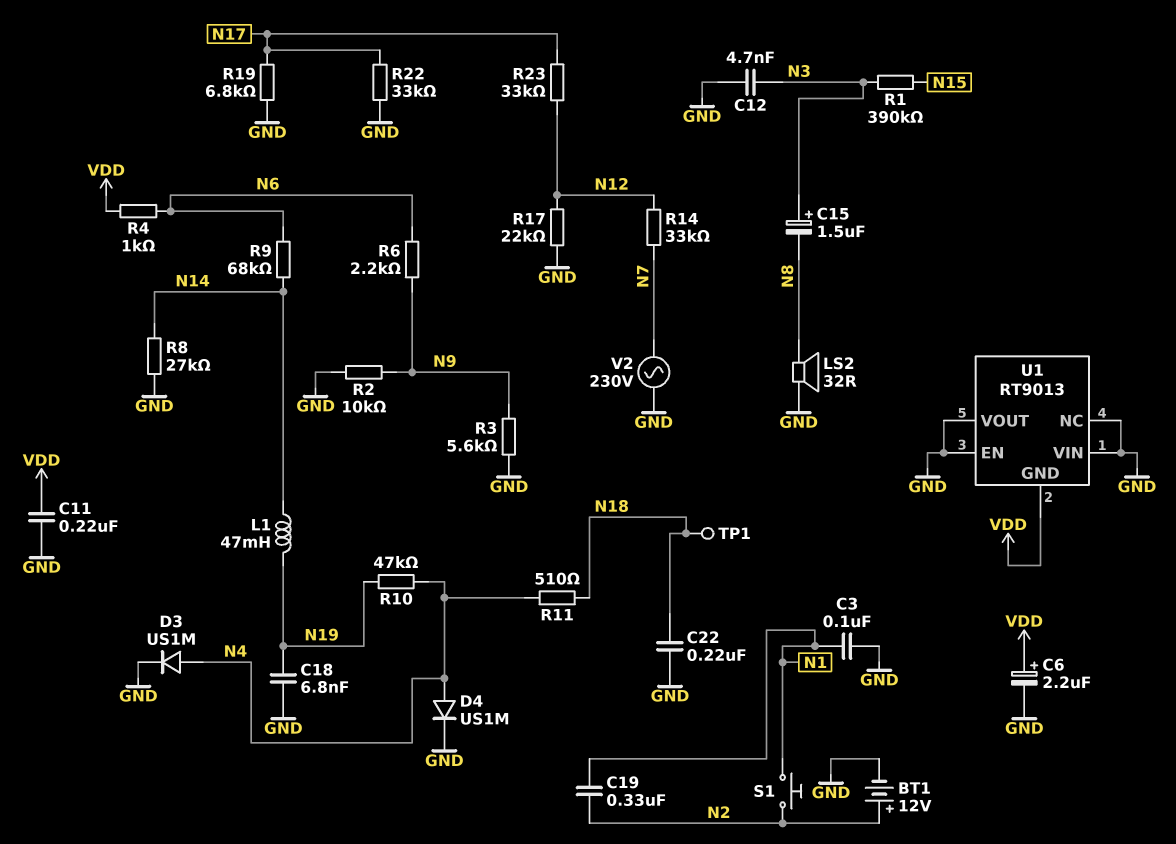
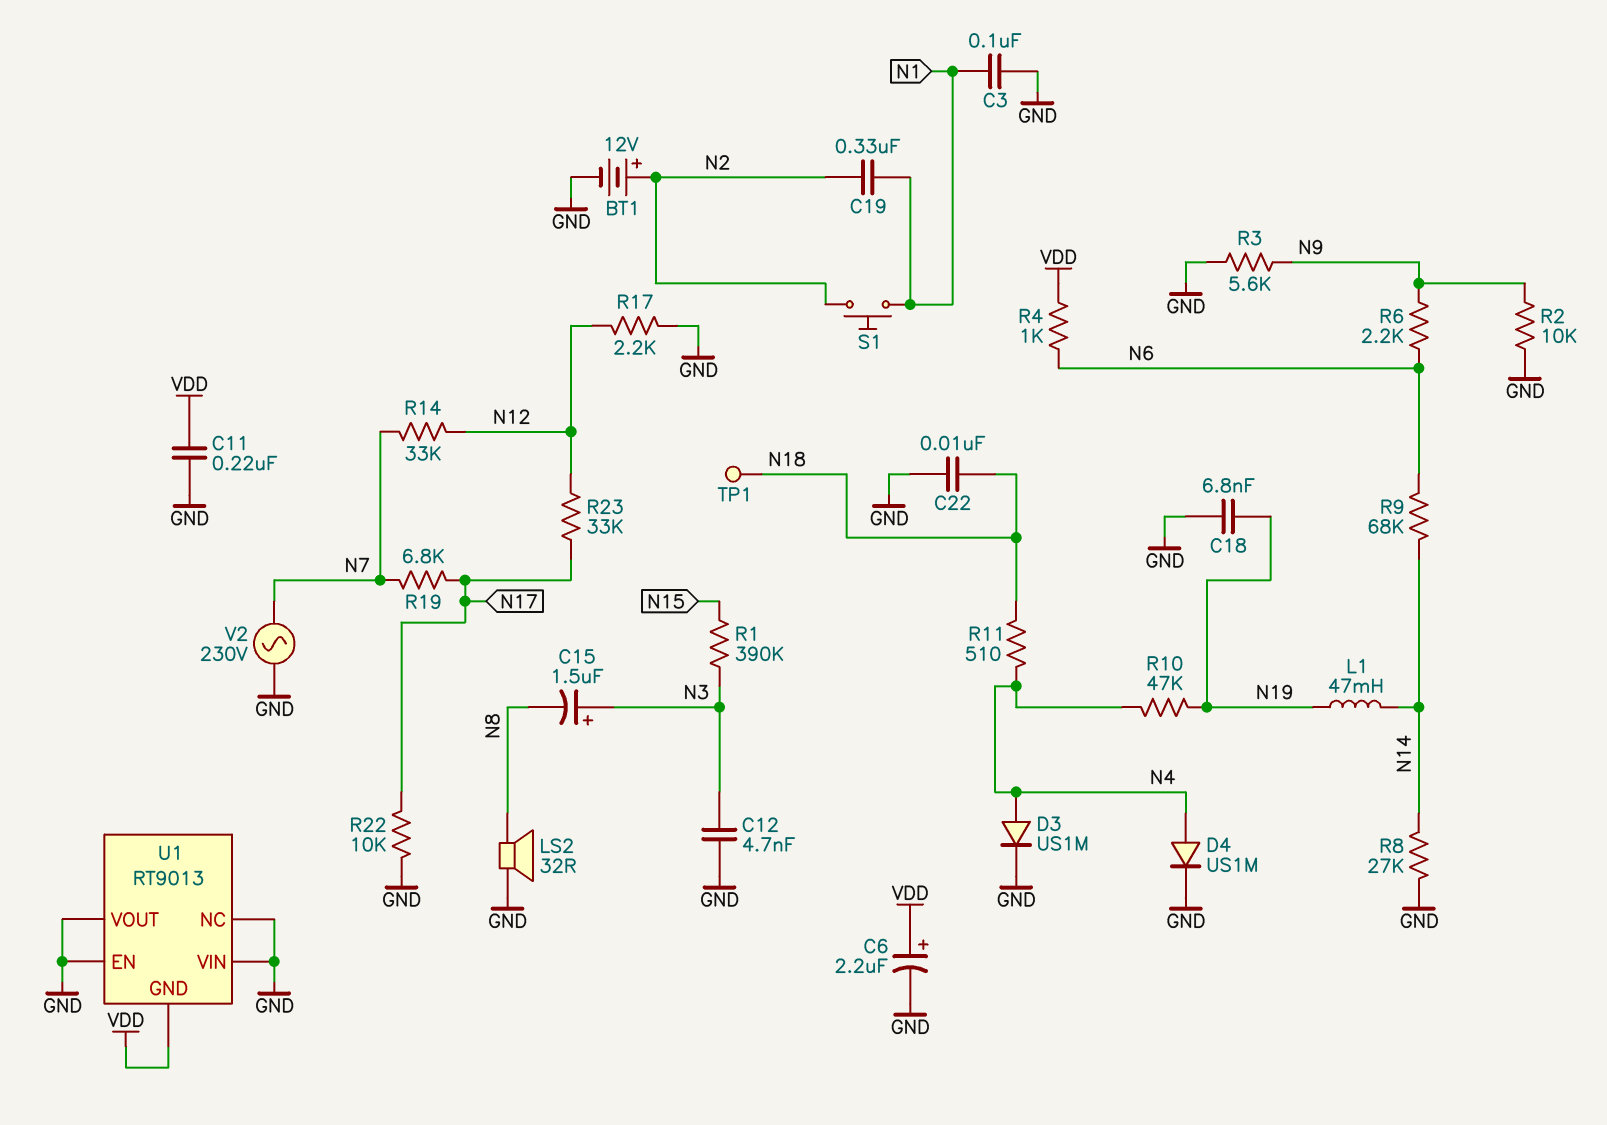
C22: 220nF (GND, N18) -> 10nF (GND, N18)
R17: 22k (GND, N12) -> 2.2k (GND, N12)
R19: 6.8k (GND, N17) -> 6.8k (N7, N17)
R22: 33k (GND, N17) -> 10k (GND, N17)

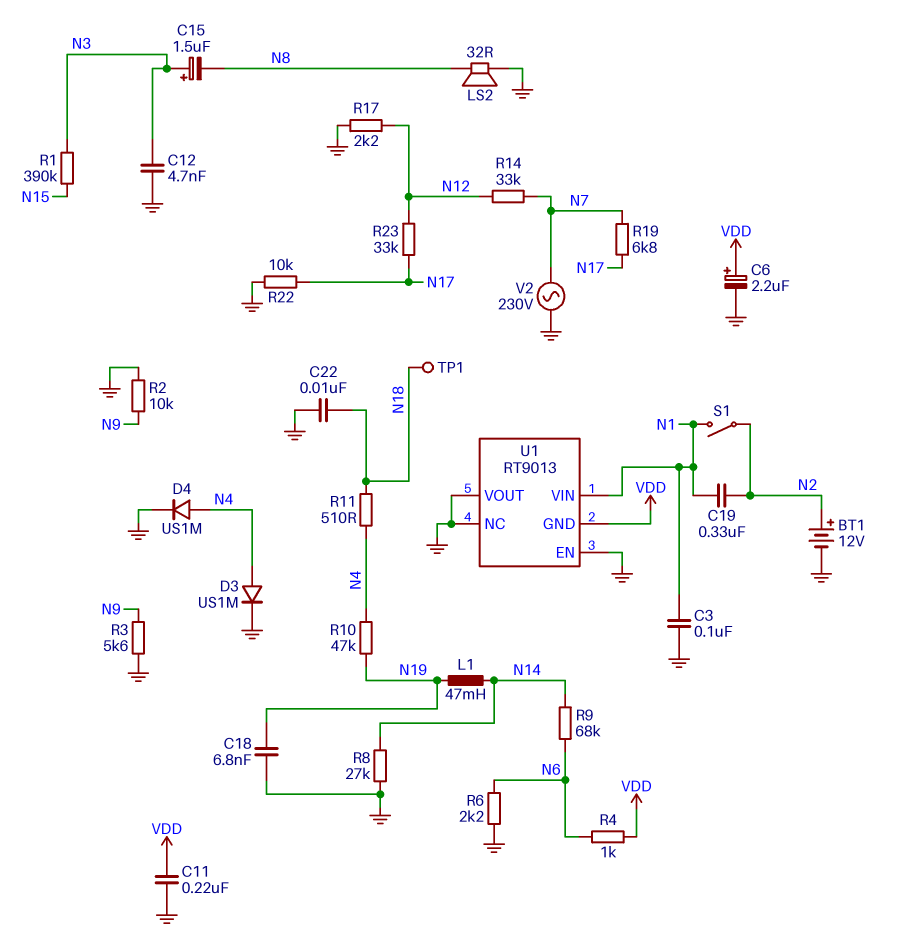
R6: 2.2k (N6, N9) -> 2.2k (GND, N6)
S1: button (N1, N2) -> switch (N1, N2)
U1 pin VIN: GND -> N1

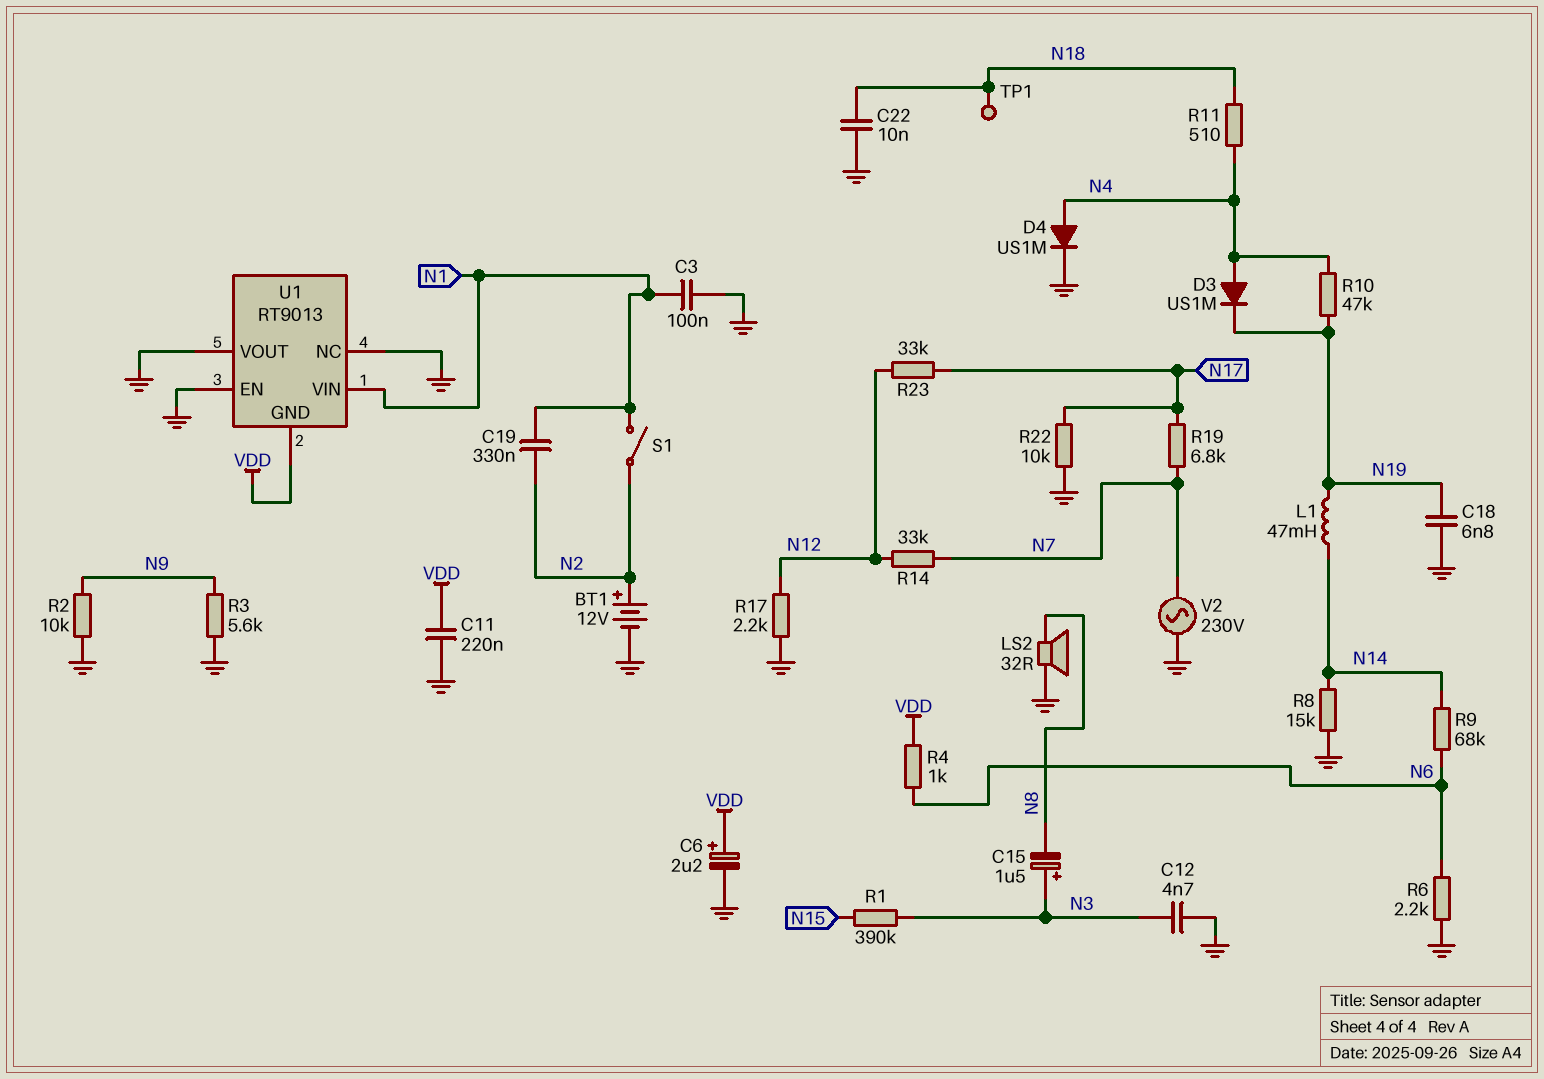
D3: diode US1M (A N4, K GND) -> diode US1M (A N4, K N19)
R8: 27k (GND, N14) -> 15k (GND, N14)

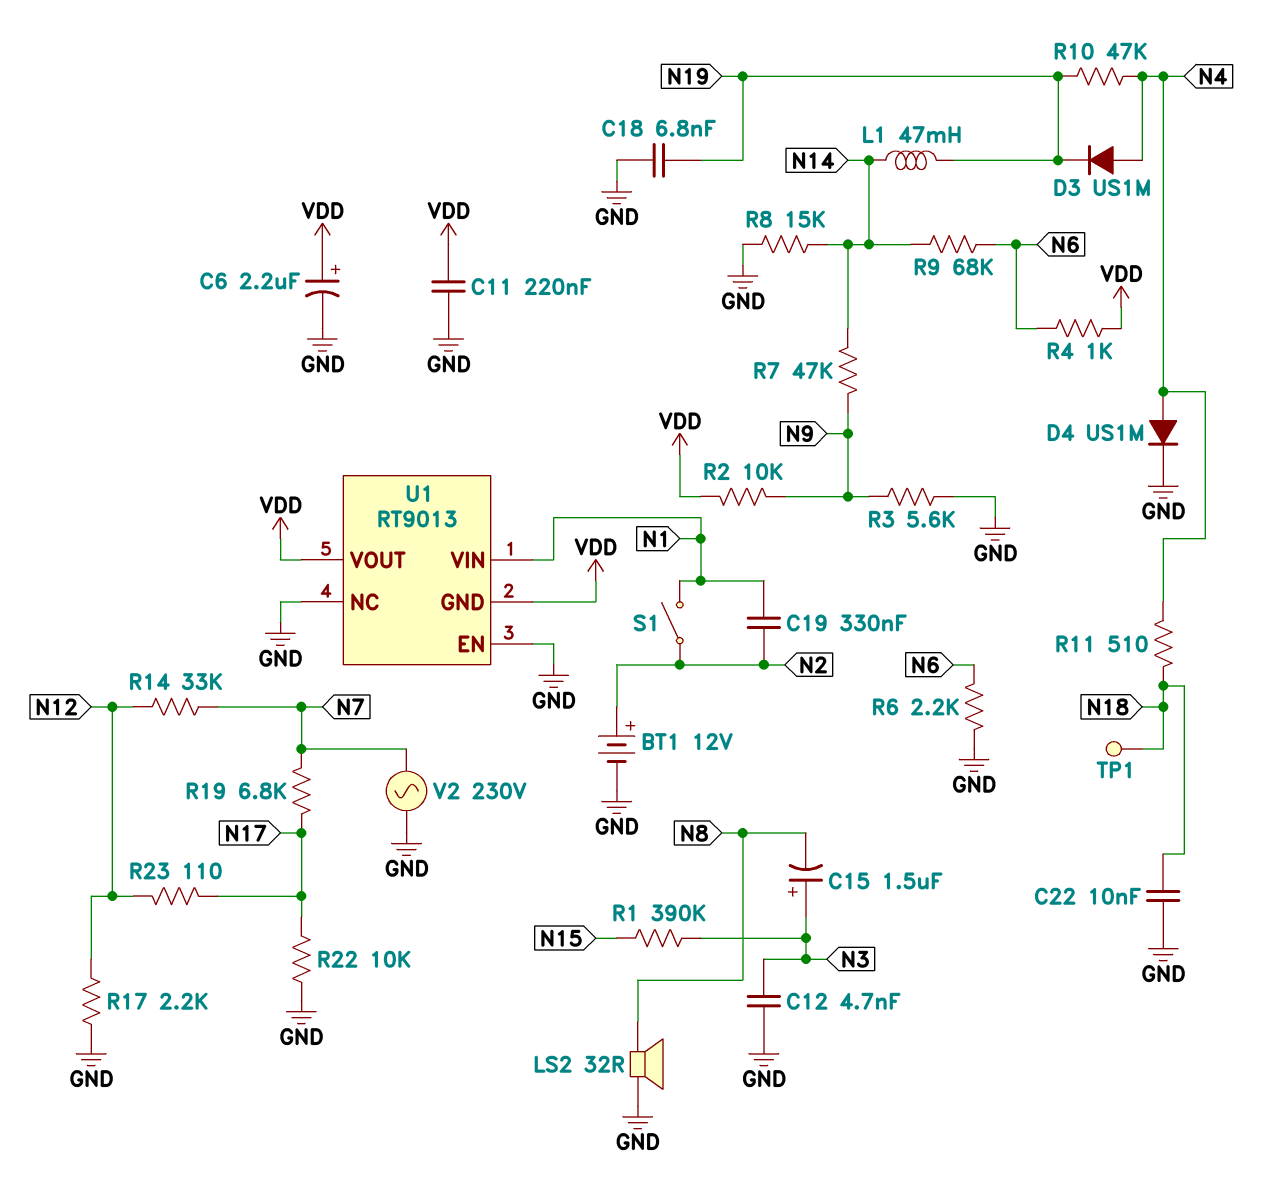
C3: 100nF (GND, N1) -> none
R2: 10k (GND, N9) -> 10k (N9, VDD)
R7: none -> 47k (N9, N14)
R23: 33k (N12, N17) -> 110 (N12, N17)
U1 pin VOUT: GND -> VDD

